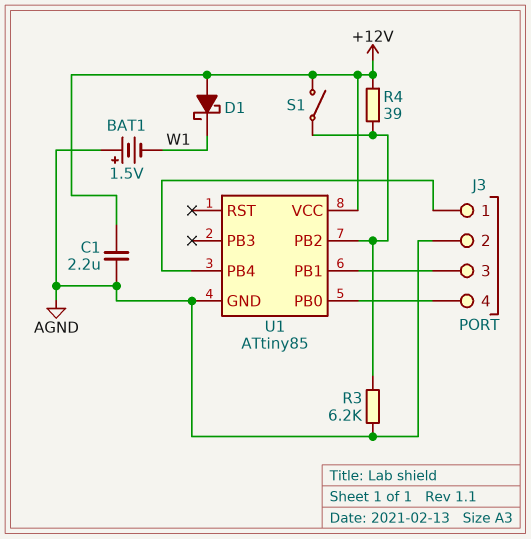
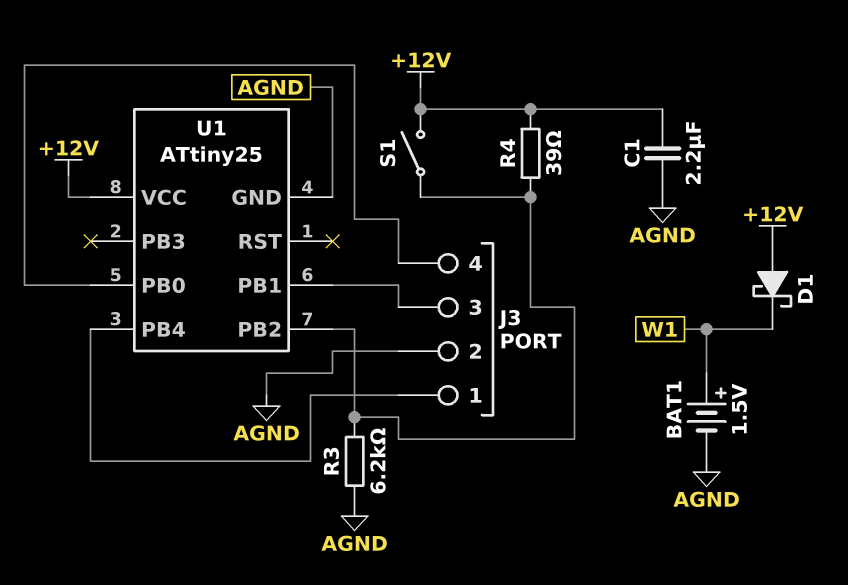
BAT1: 1.5V (plus AGND, minus W1) -> 1.5V (plus W1, minus AGND)
U1: ATtiny85 -> ATtiny25

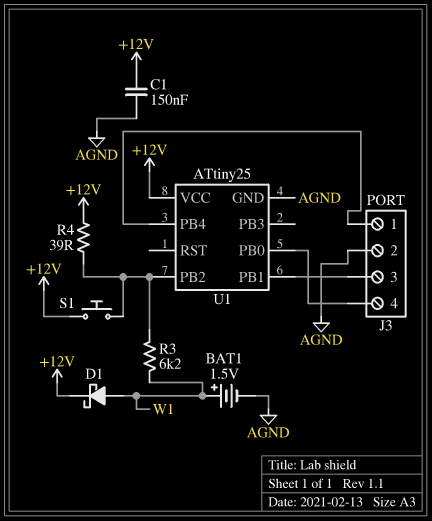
C1: 2.2uF (+12V, AGND) -> 150nF (+12V, AGND)
D1: schottky (A +12V, K W1) -> schottky (A W1, K +12V)
R3: 6.2k (AGND, U1/PB2) -> 6.2k (U1/PB2, W1)
S1: switch (+12V, U1/PB2) -> button (+12V, U1/PB2)

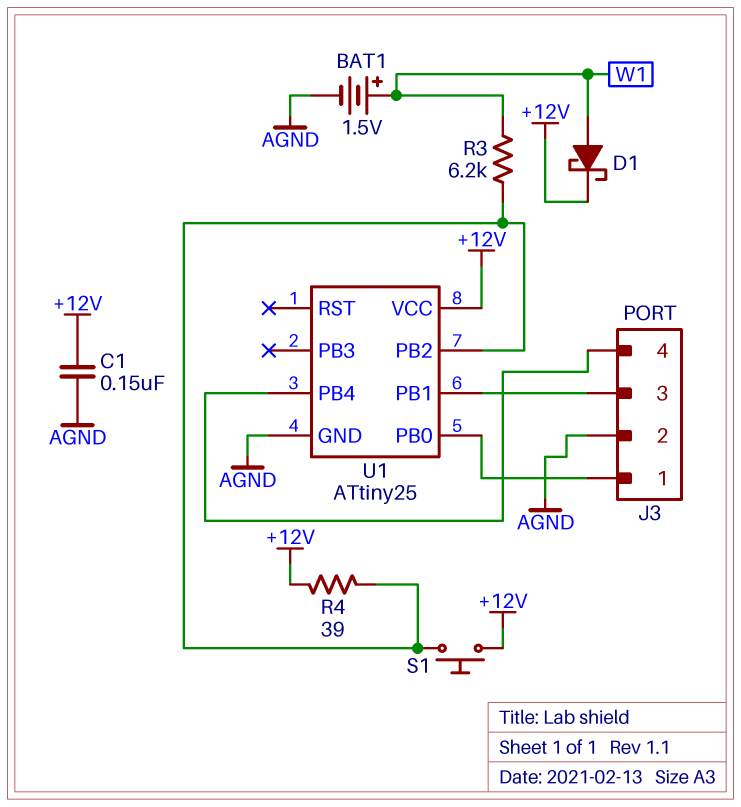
U1 pin PB0: J3/4 -> J3/1
U1 pin PB4: J3/1 -> J3/4

